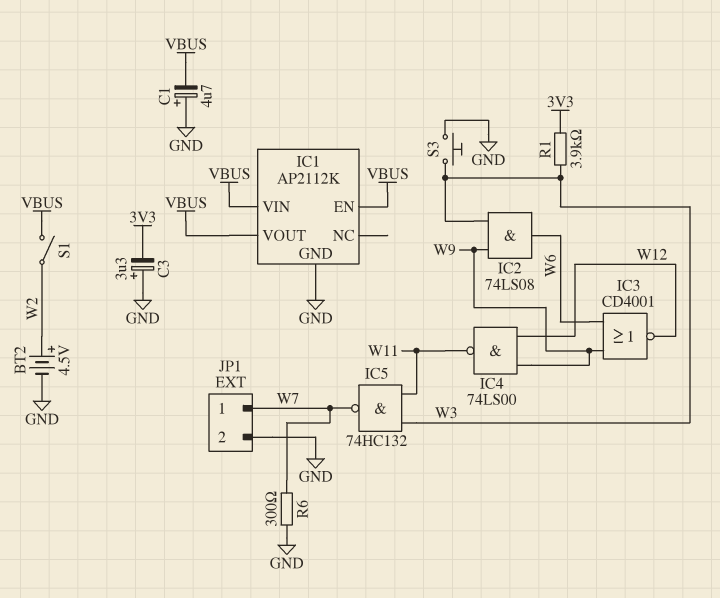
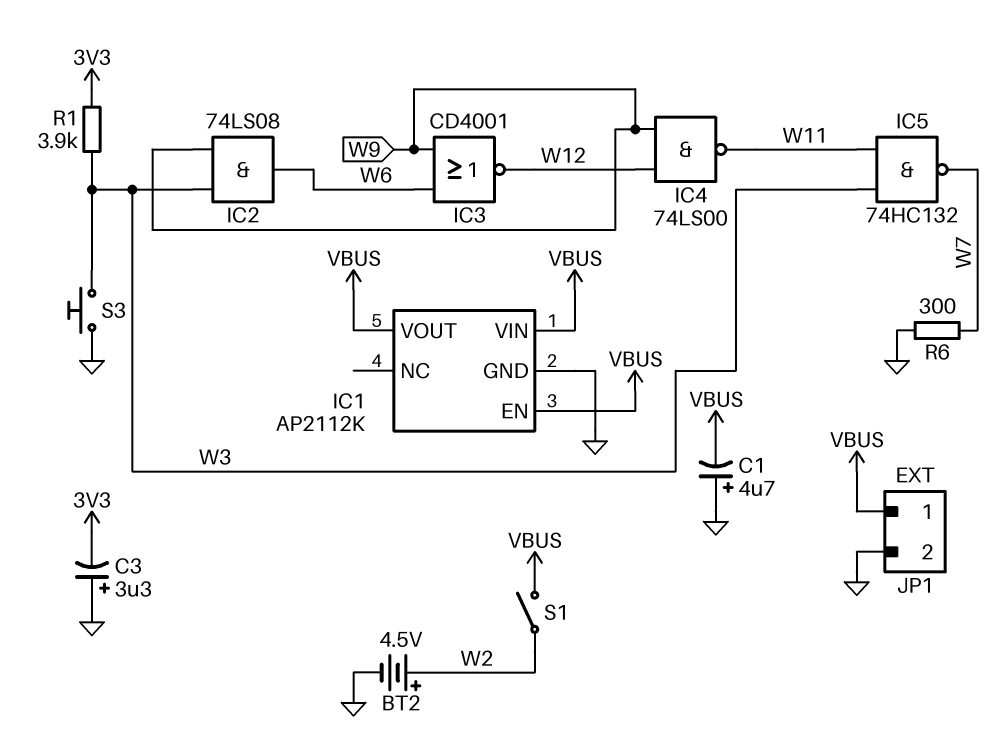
JP1 pin 1: W7 -> VBUS

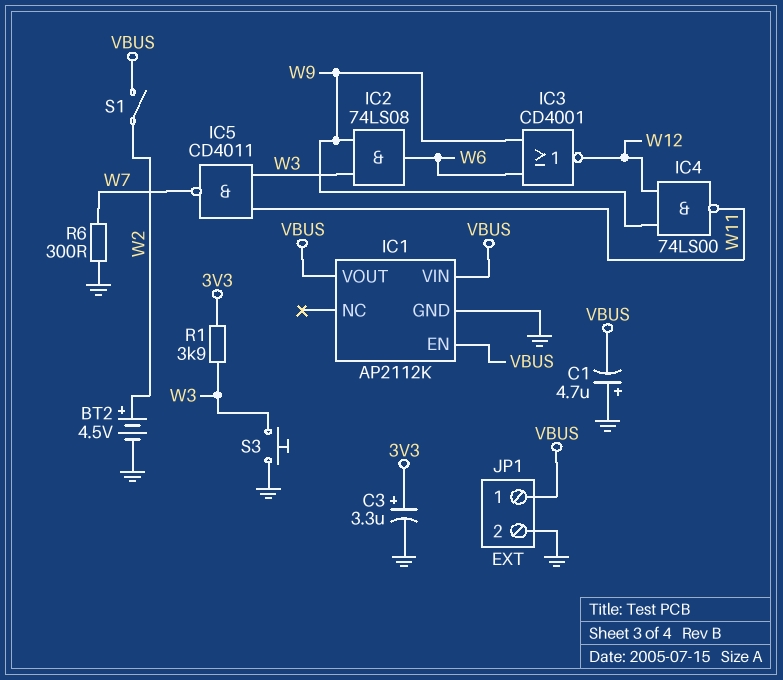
C3: 3.3uF (plus GND, minus 3V3) -> 3.3uF (plus 3V3, minus GND)
IC5: NAND 74HC132 (in W3, in W11, out W7) -> NAND CD4011 (in W3, in W11, out W7)

